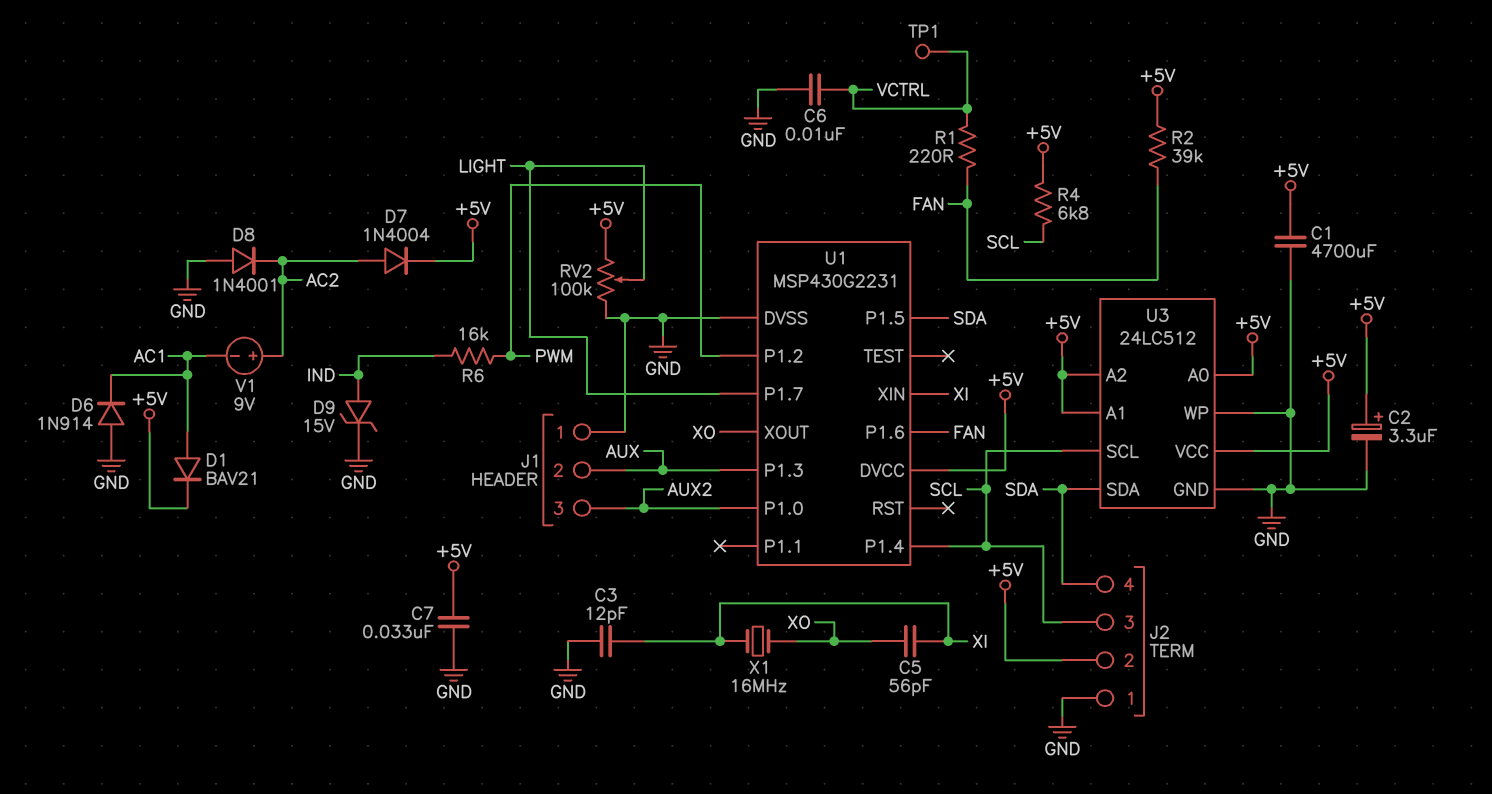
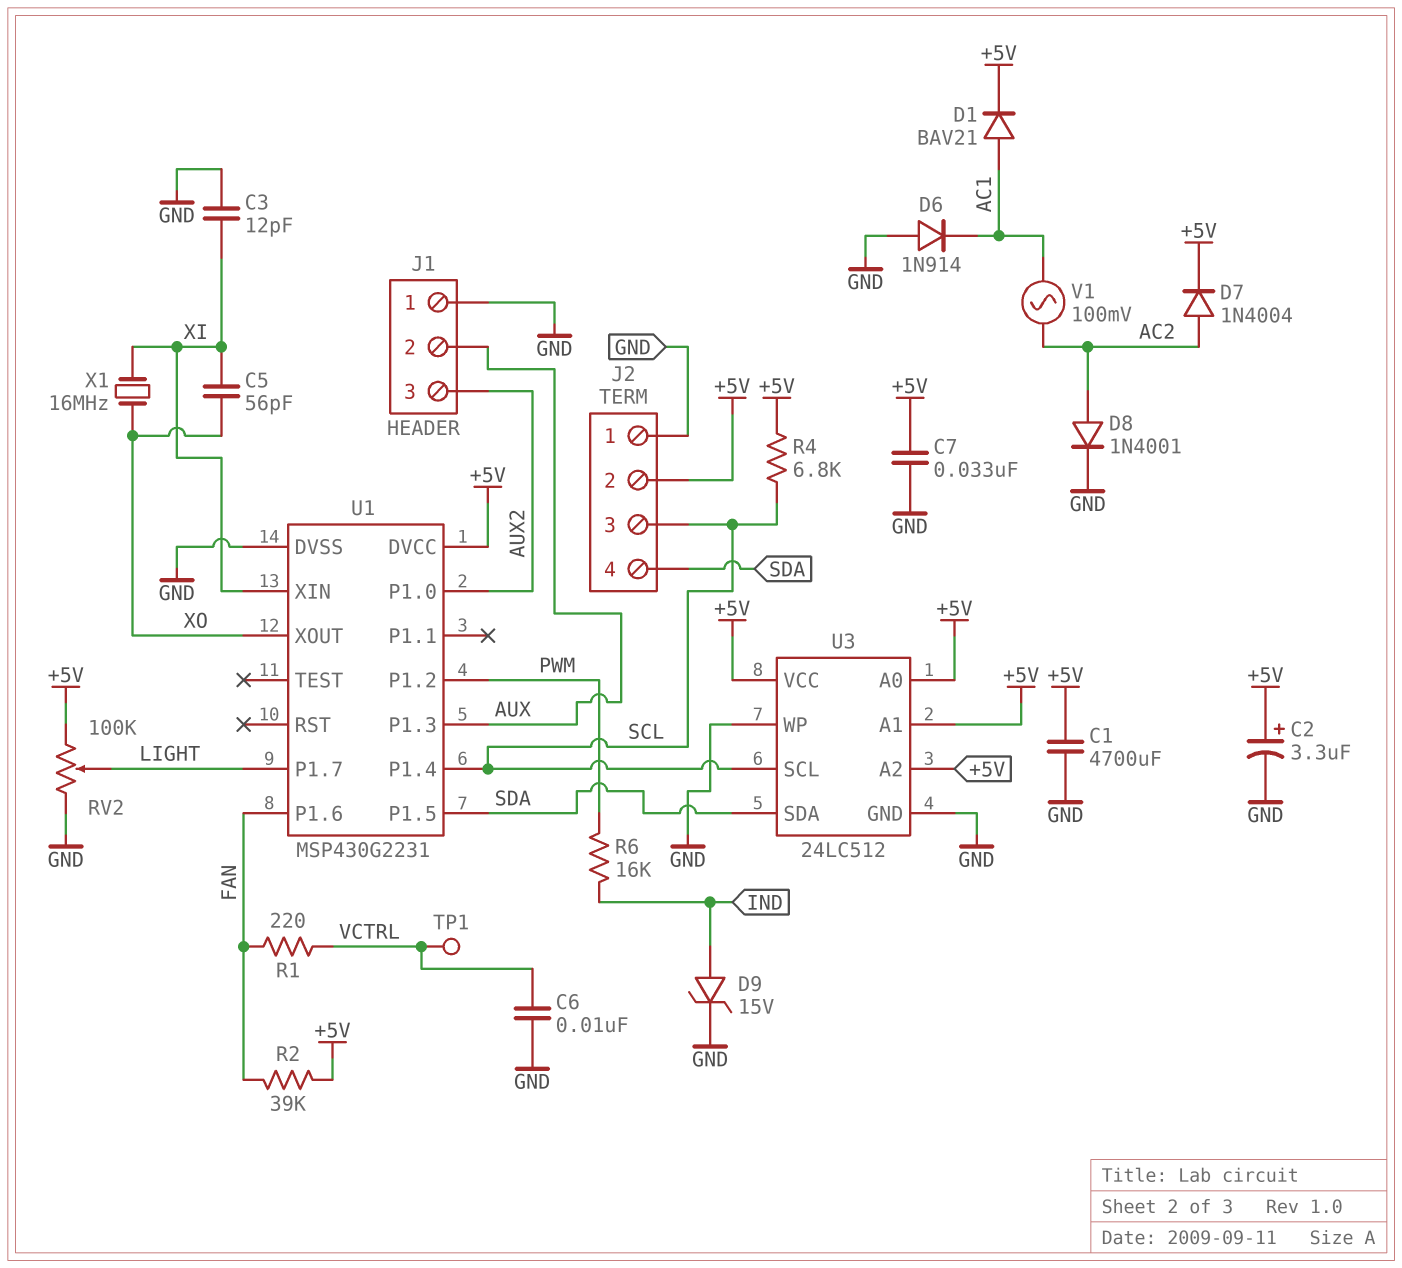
D8: diode 1N4001 (A GND, K AC2) -> diode 1N4001 (A AC2, K GND)
V1: 9V (plus AC2, minus AC1) -> AC 100mV (AC1, AC2)

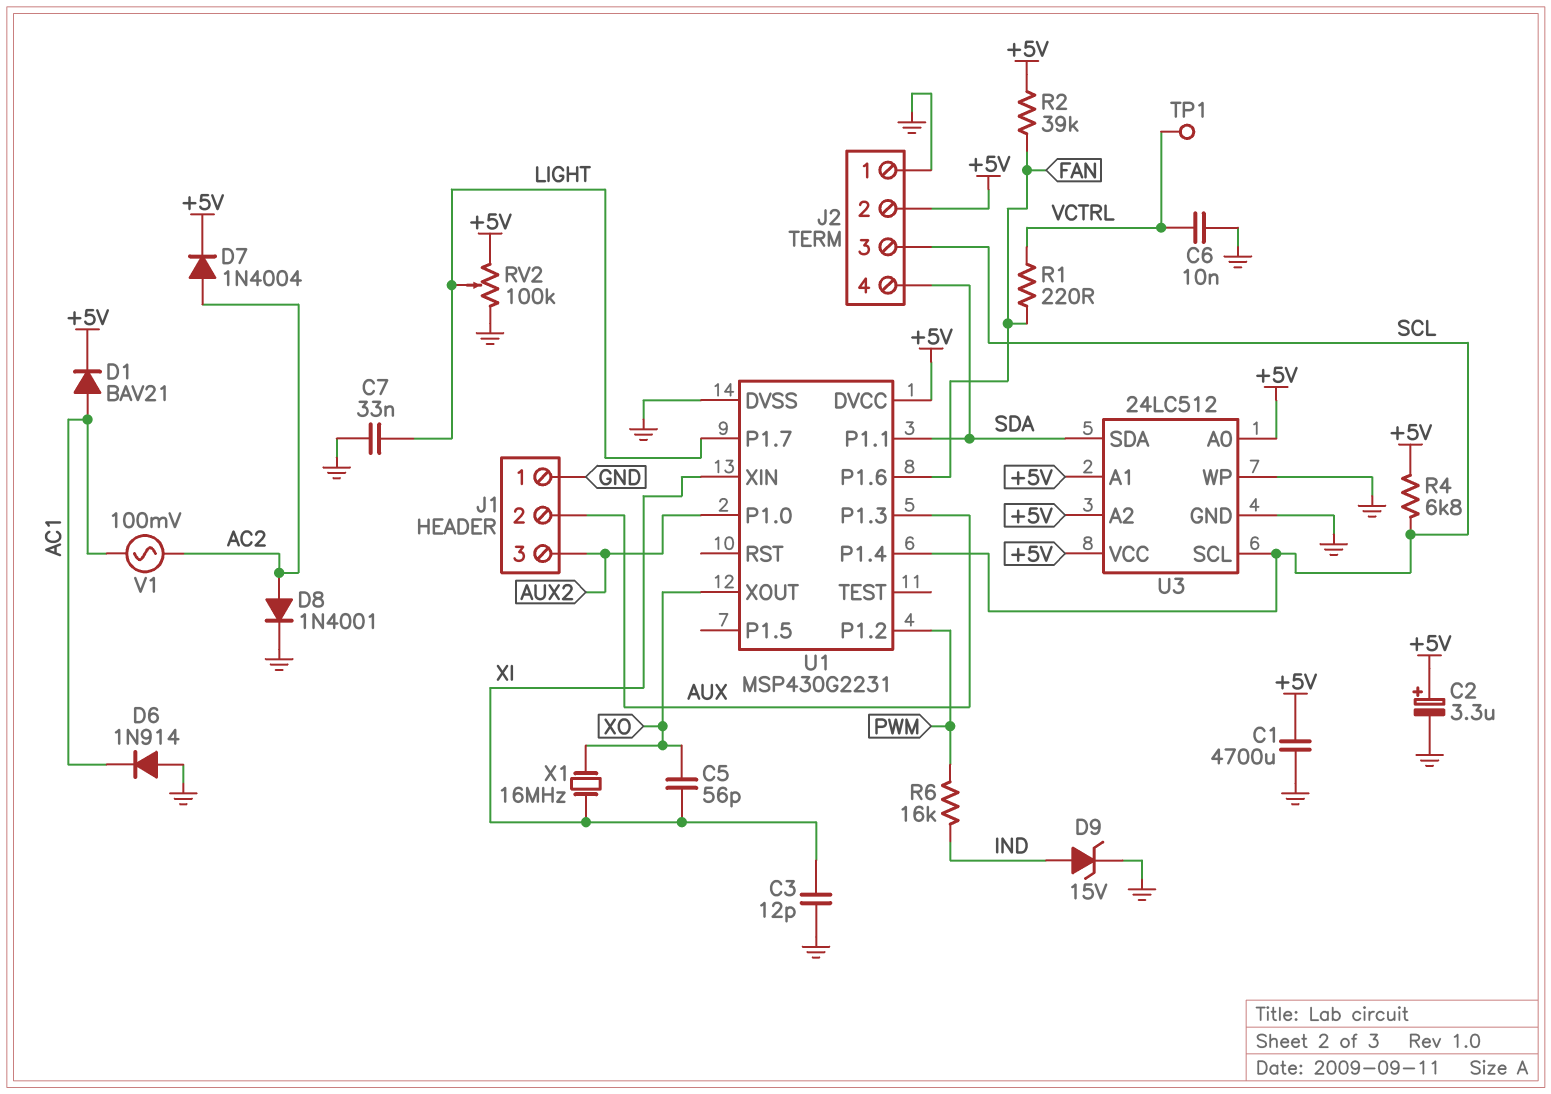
C7: 33nF (+5V, GND) -> 33nF (GND, LIGHT)
U1 pin P1.1: none -> SDA
U1 pin P1.5: SDA -> none

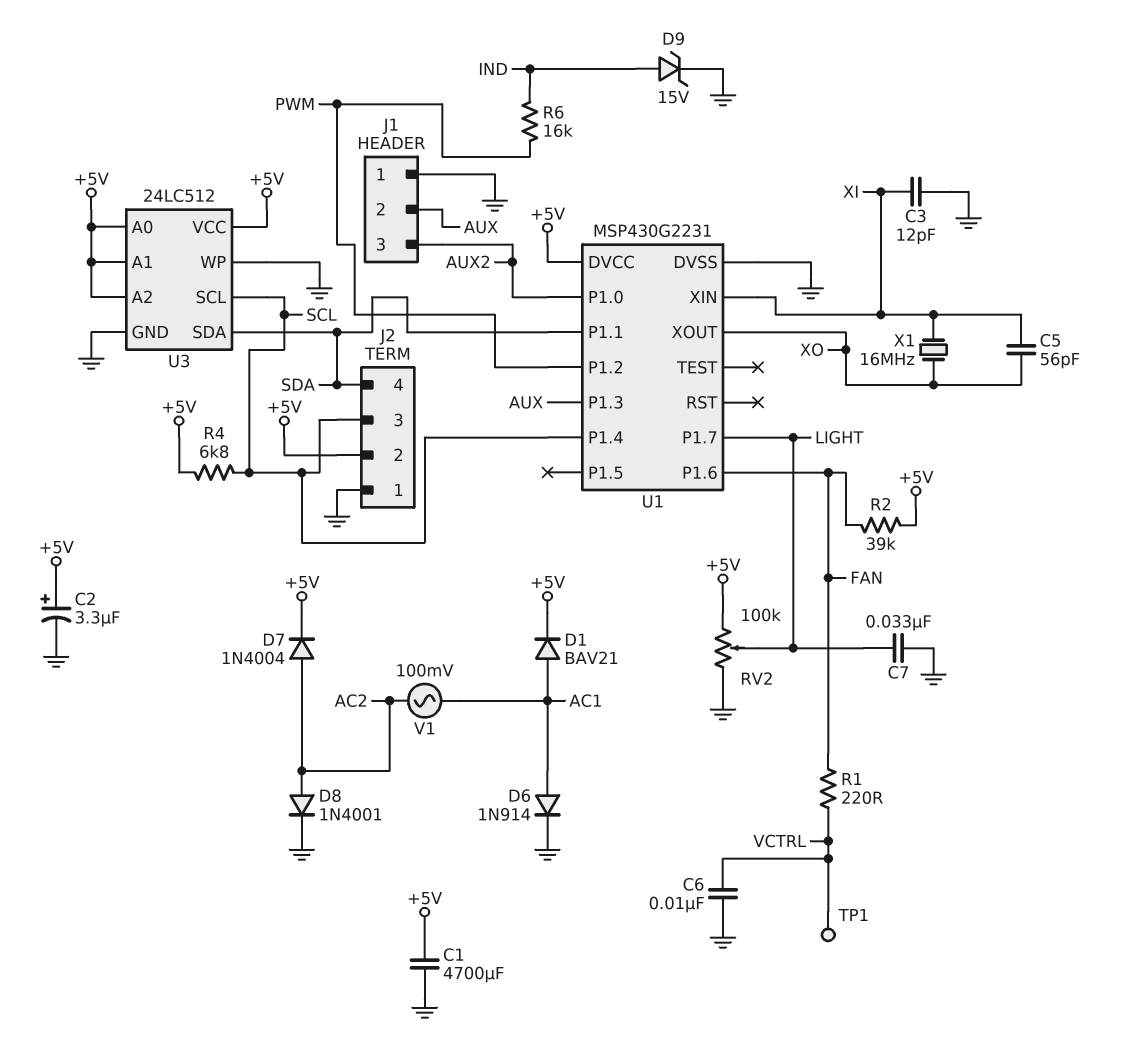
D6: diode 1N914 (A GND, K AC1) -> diode 1N914 (A AC1, K GND)

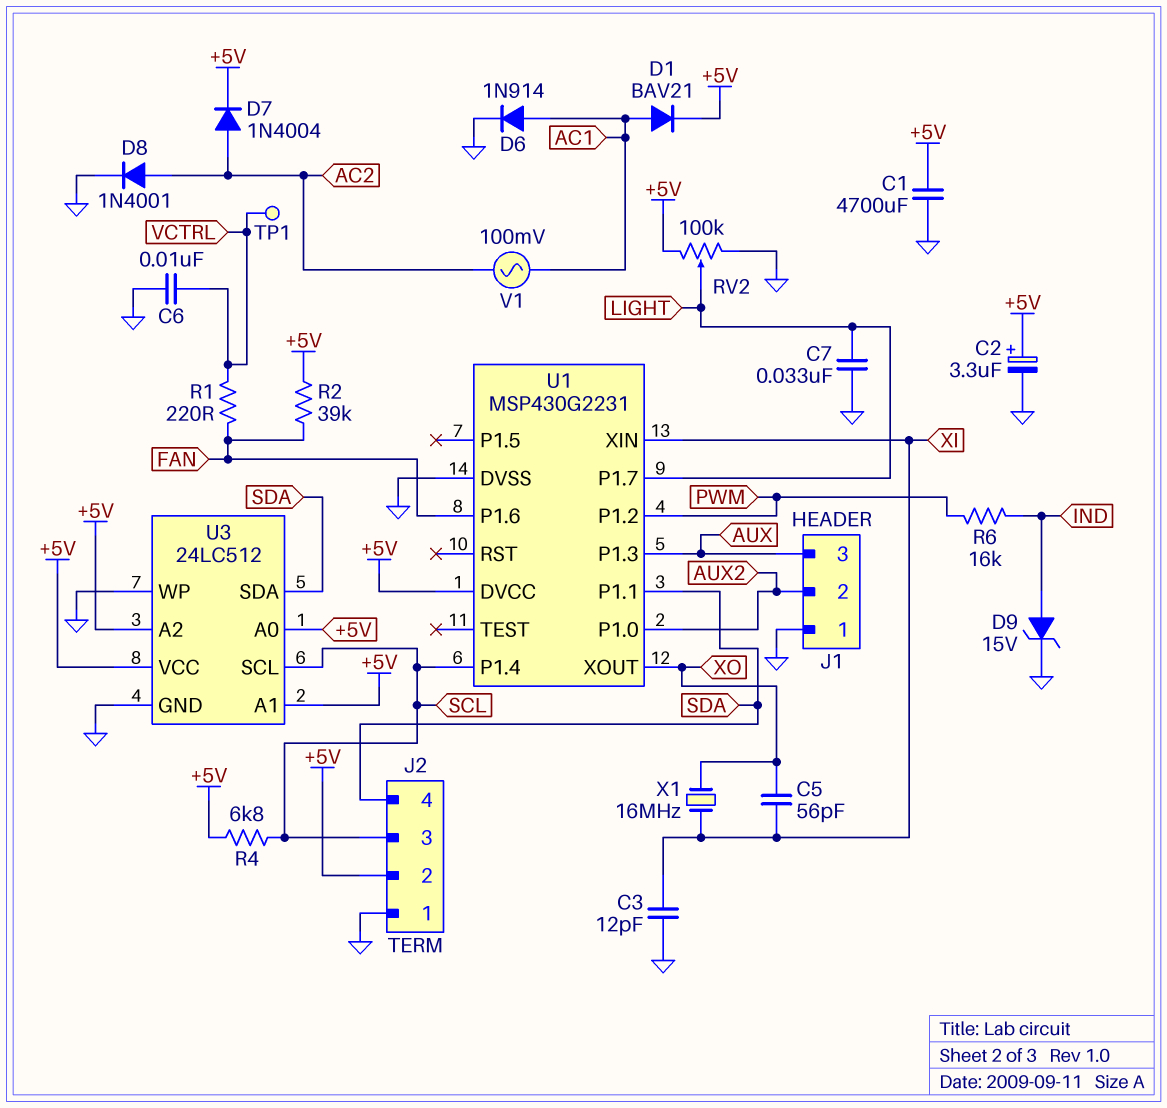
J1 pin 2: AUX -> AUX2
J1 pin 3: AUX2 -> AUX

